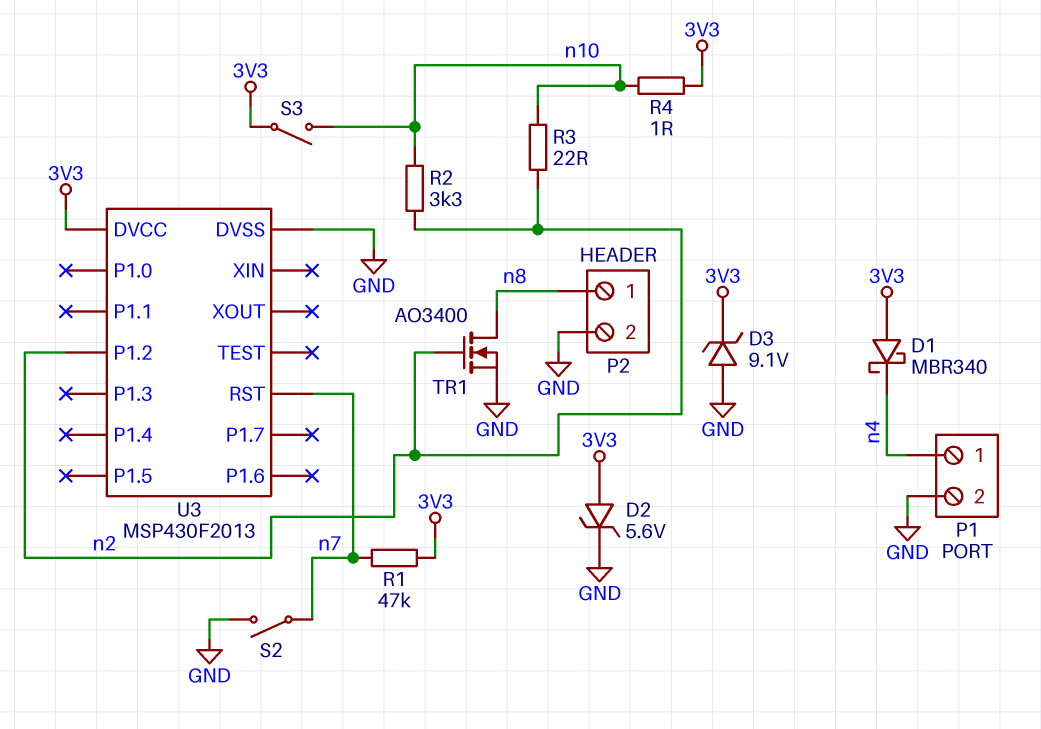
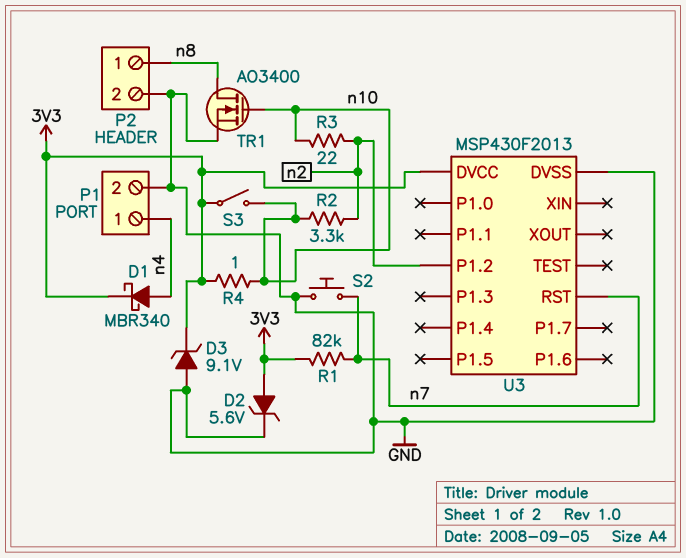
D1: schottky MBR340 (A 3V3, K n4) -> schottky MBR340 (A n4, K 3V3)
R1: 47k (3V3, n7) -> 82k (3V3, n7)
S2: switch (GND, n7) -> button (GND, n7)
TR1: NMOS AO3400 (G n2, D n8, S GND) -> NMOS AO3400 (G n10, D n8, S GND)

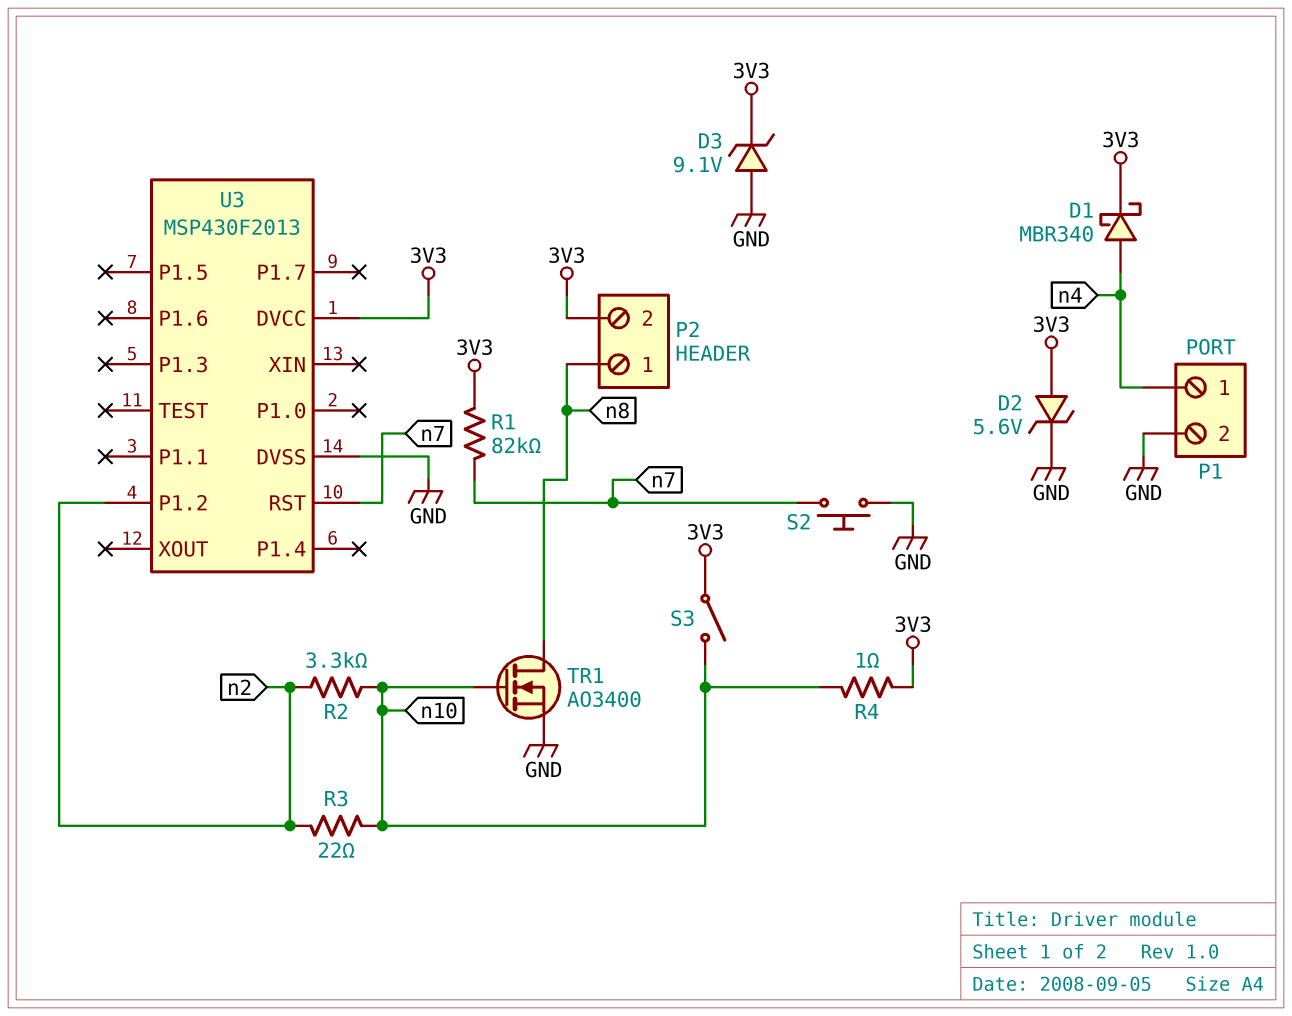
P2 pin 2: GND -> 3V3

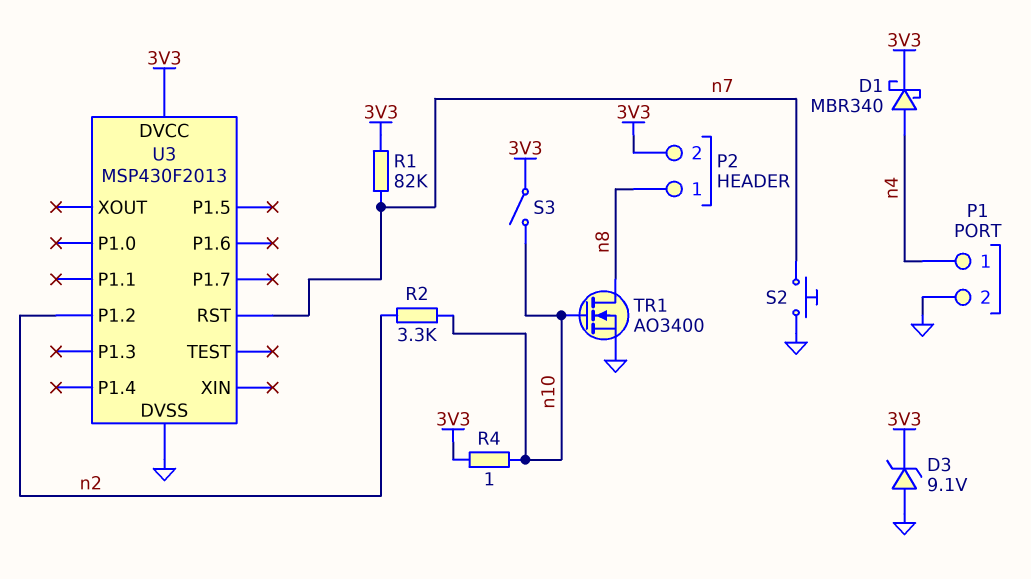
D2: zener 5.6V (A 3V3, K GND) -> none
R3: 22 (n2, n10) -> none

